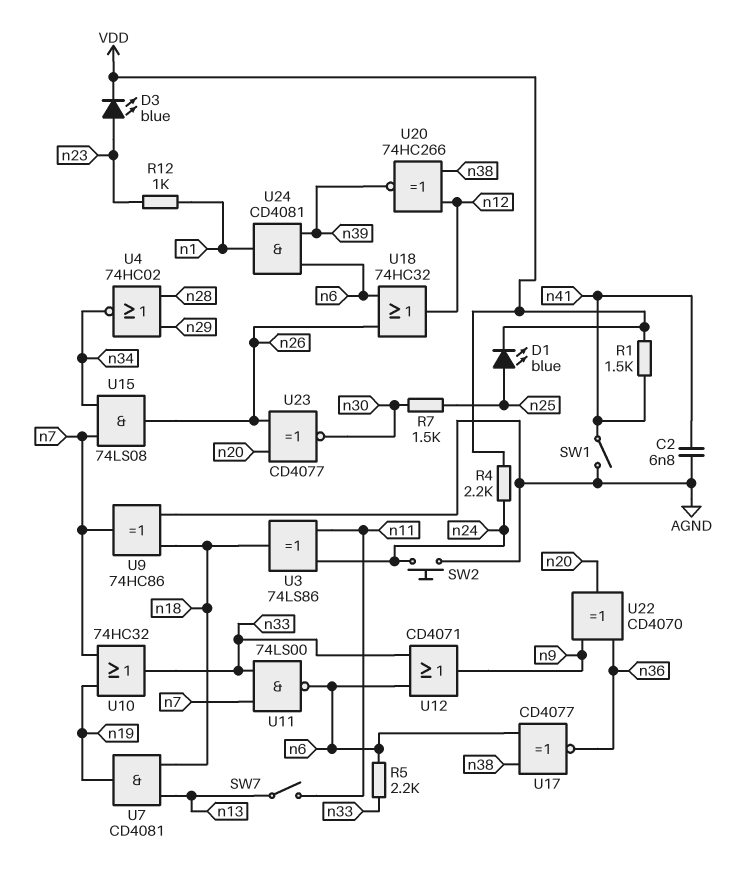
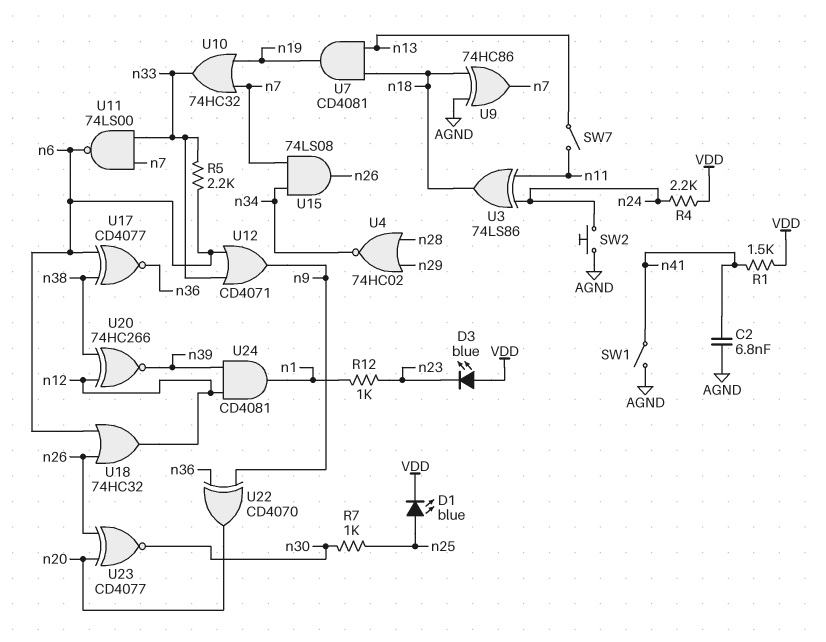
D3: LED blue (A n23, K VDD) -> LED blue (A VDD, K n23)
R7: 1.5k (n25, n30) -> 1k (n25, n30)
U24: AND CD4081 (in n6, in n39, out n1) -> AND CD4081 (in n12, in n39, out n1)

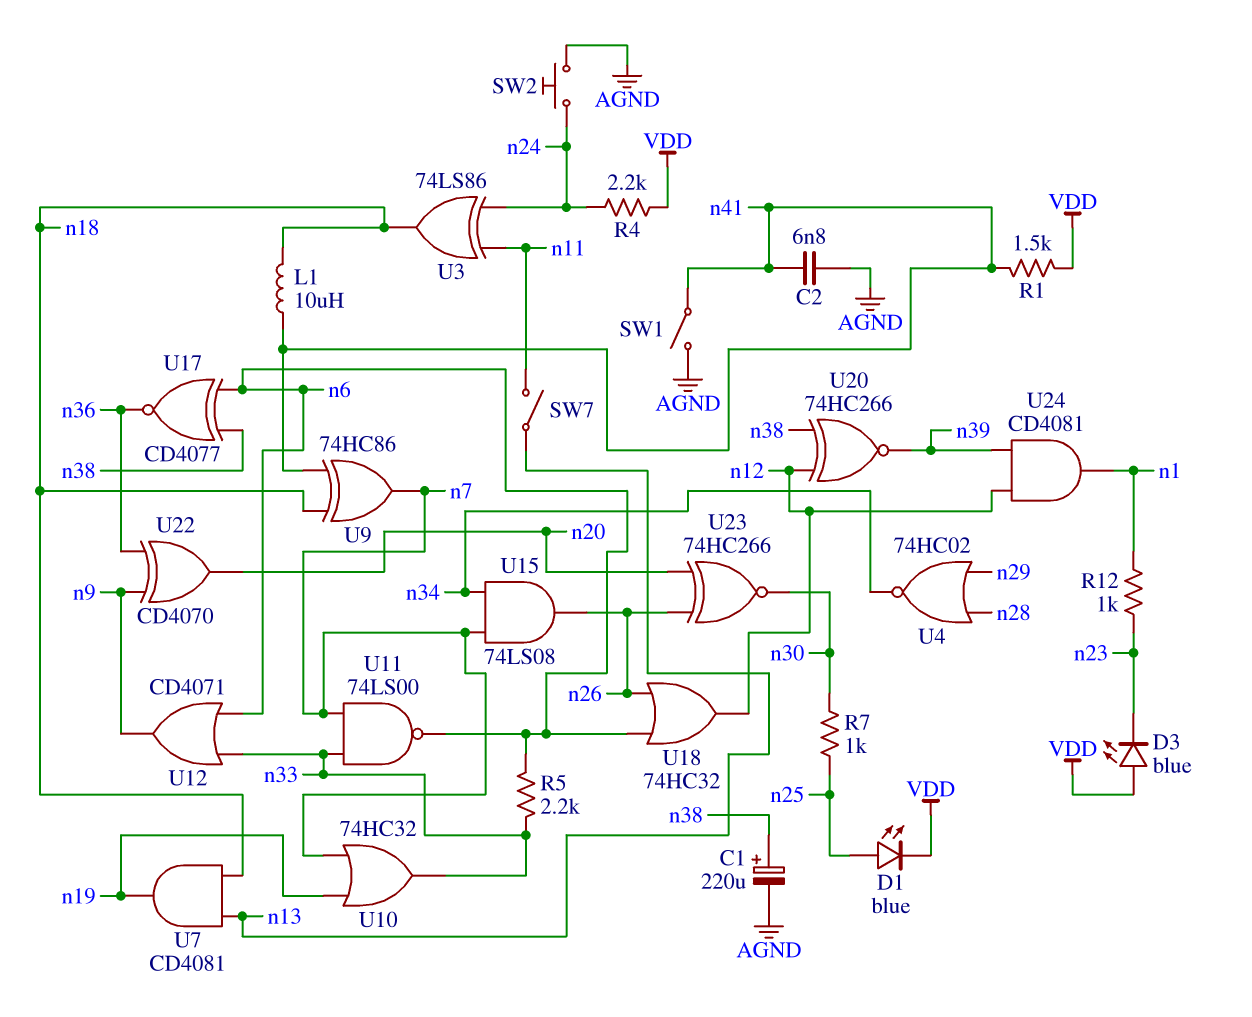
C1: none -> 220uF (plus n38, minus AGND)
L1: none -> 10uH (n18, n41)
U9: XOR 74HC86 (in AGND, in n18, out n7) -> XOR 74HC86 (in n18, in n41, out n7)
U23: XNOR CD4077 (in n20, in n26, out n30) -> XNOR 74HC266 (in n20, in n26, out n30)

